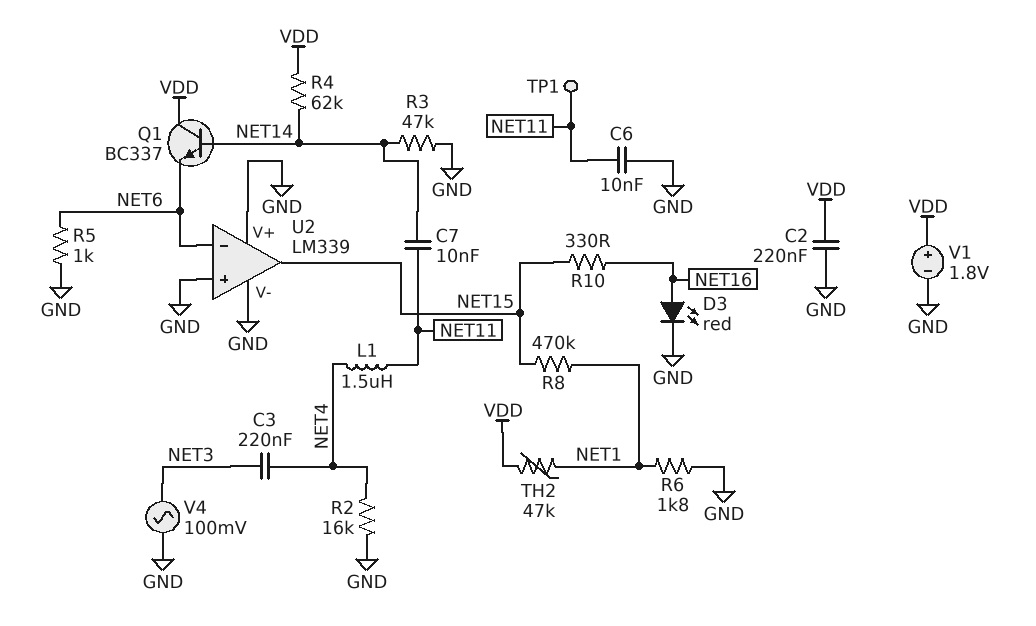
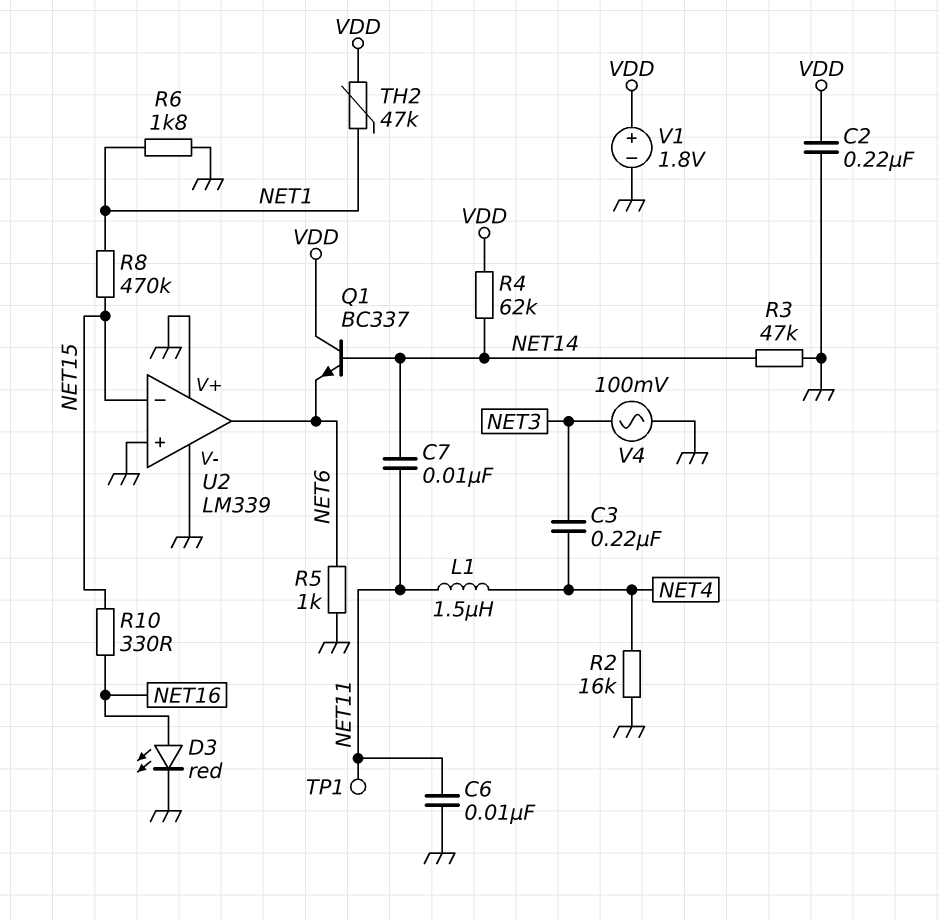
U2 pin in-: NET6 -> NET15
U2 pin out: NET15 -> NET6

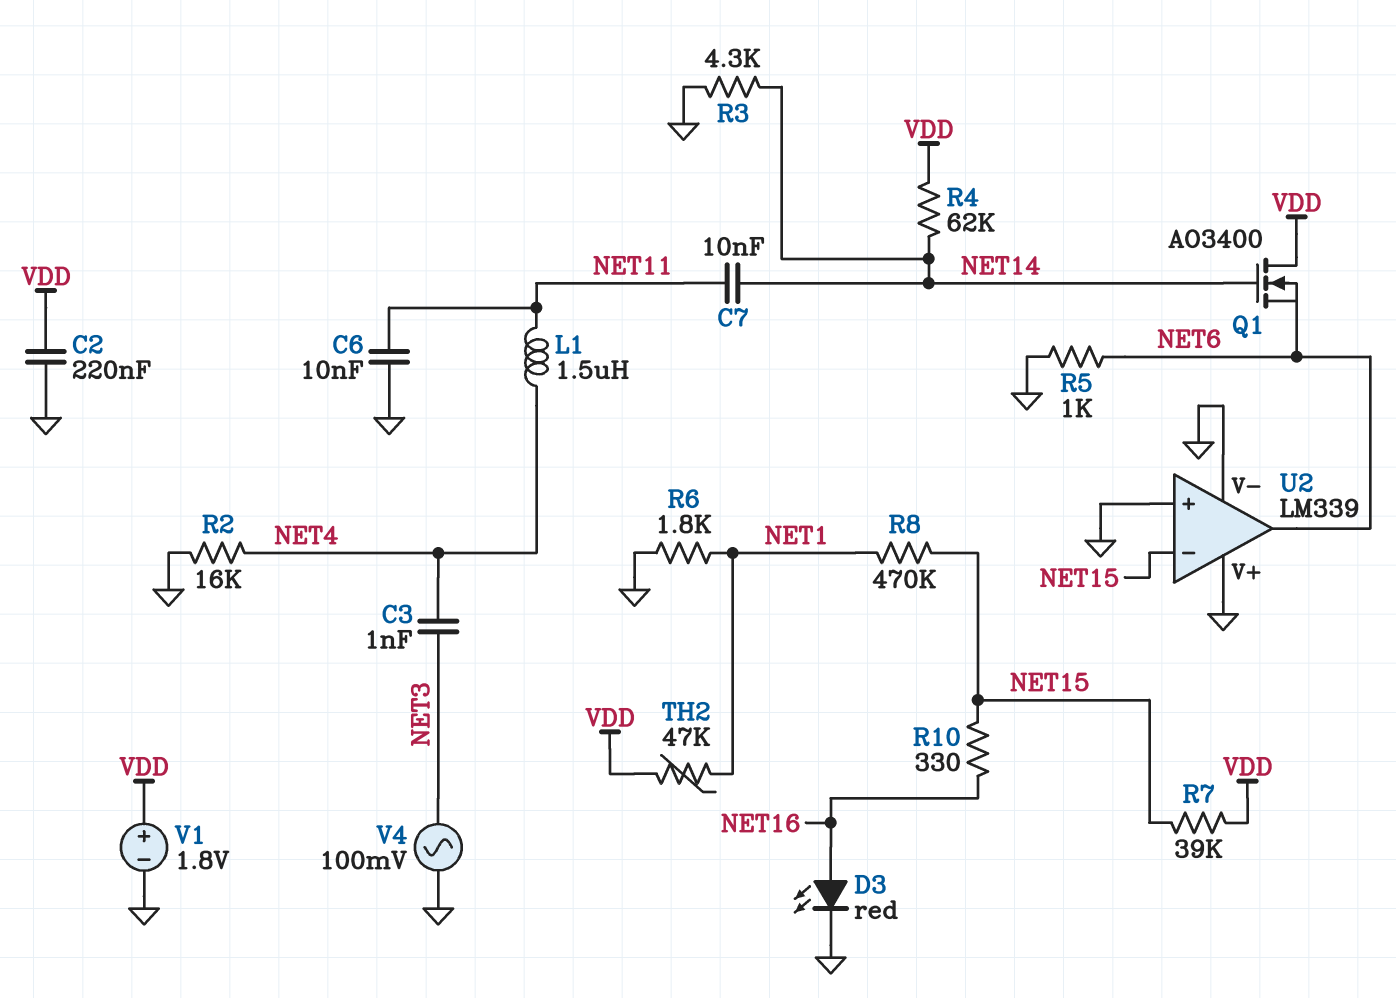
C3: 220nF (NET3, NET4) -> 1nF (NET3, NET4)
Q1: NPN BC337 (B NET14, C VDD, E NET6) -> NMOS AO3400 (G NET14, D VDD, S NET6)
R3: 47k (GND, NET14) -> 4.3k (GND, NET14)
R7: none -> 39k (NET15, VDD)
TP1: test point (NET11) -> none

